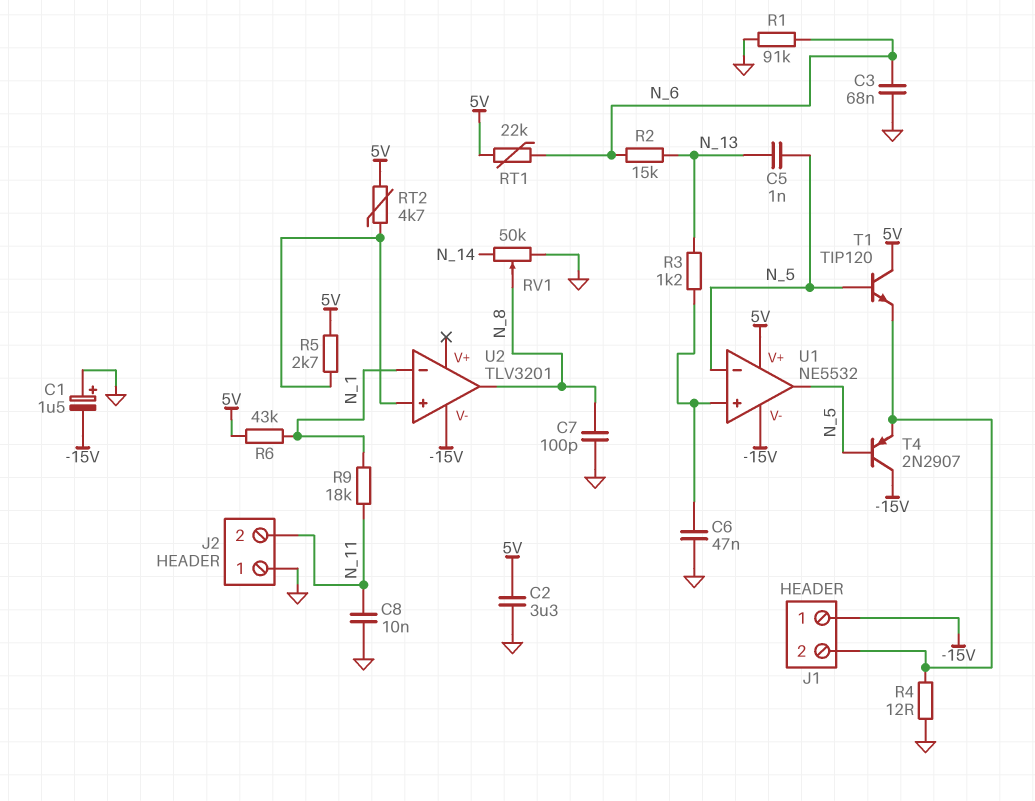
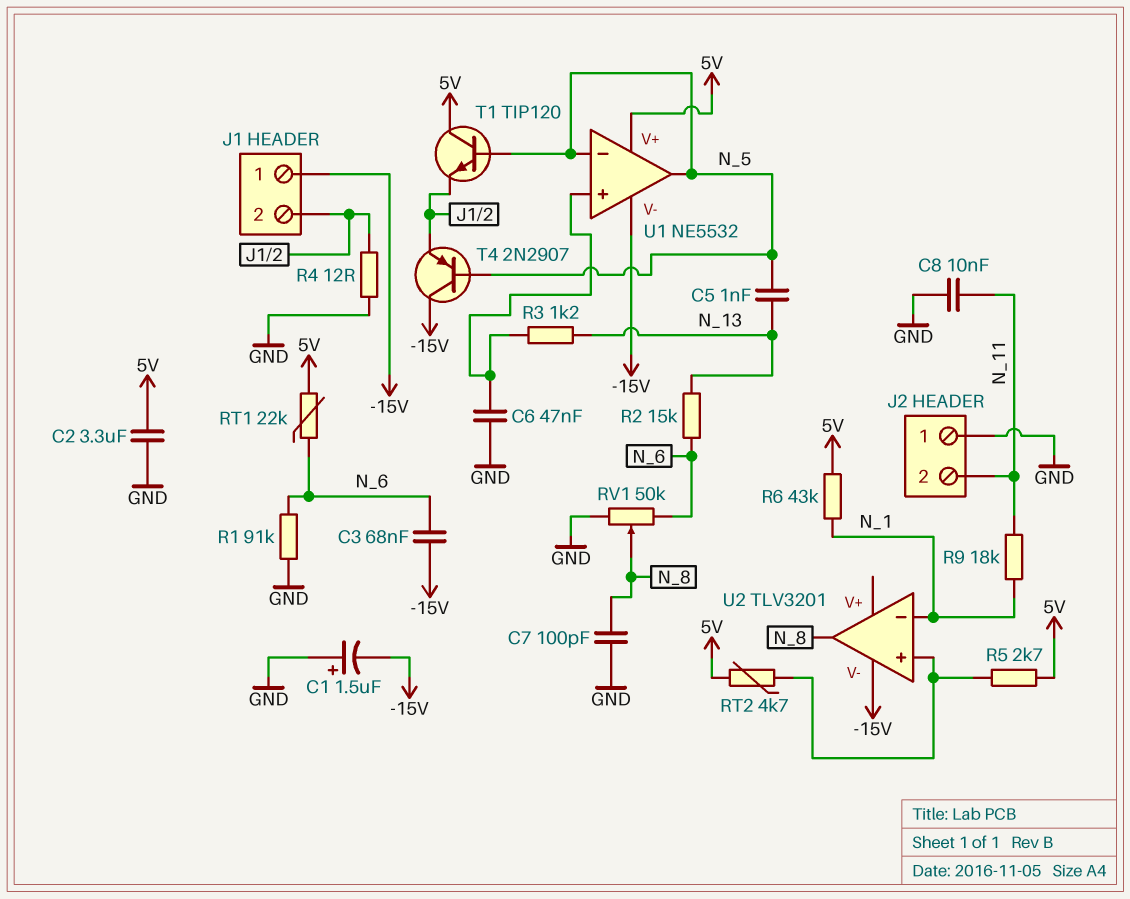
C3: 68nF (GND, N_6) -> 68nF (-15V, N_6)
RV1: 50k (GND, N_14, wiper N_8) -> 50k (GND, N_6, wiper N_8)

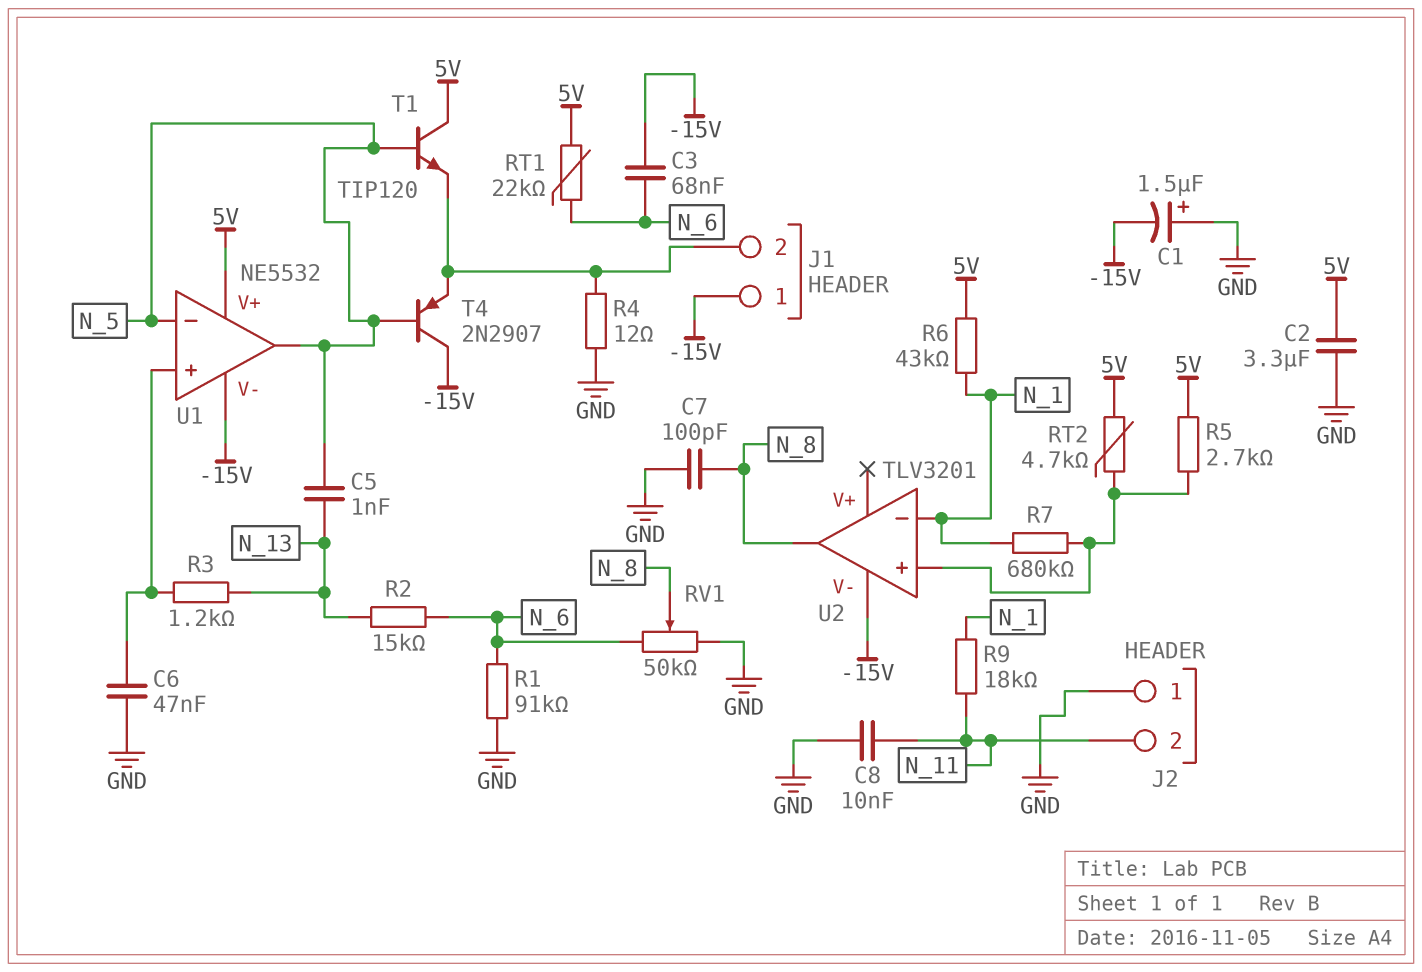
R7: none -> 680k (N_1, U2/in+)

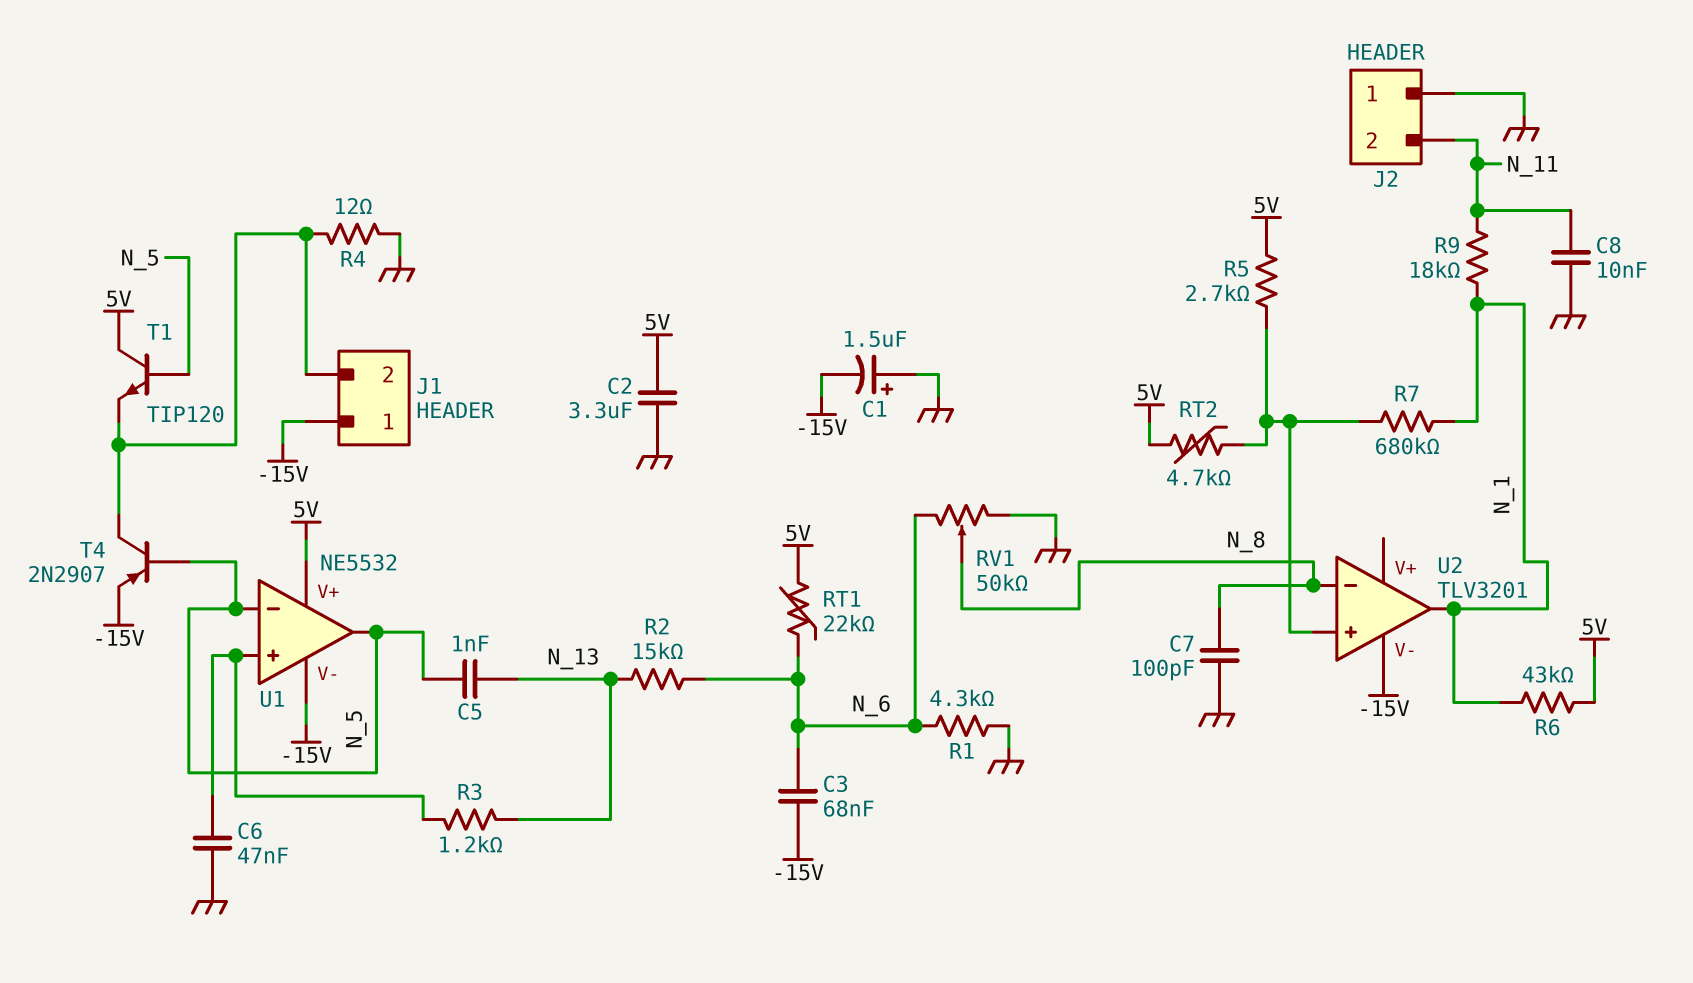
R1: 91k (GND, N_6) -> 4.3k (GND, N_6)
T4: PNP 2N2907 (B N_5, C -15V, E J1/2) -> PNP 2N2907 (B N_5, C J1/2, E -15V)
U2 pin in-: N_1 -> N_8
U2 pin out: N_8 -> N_1

